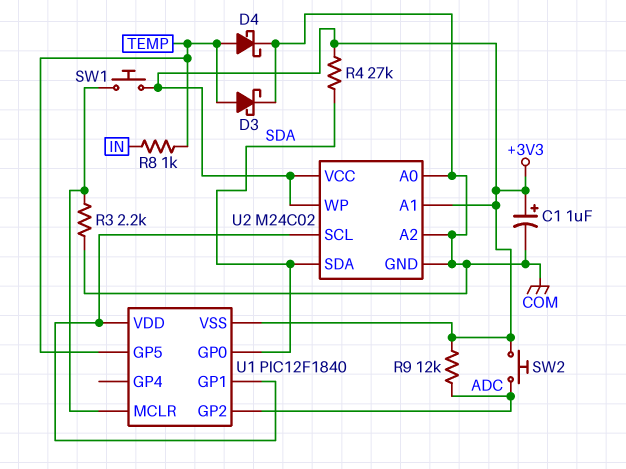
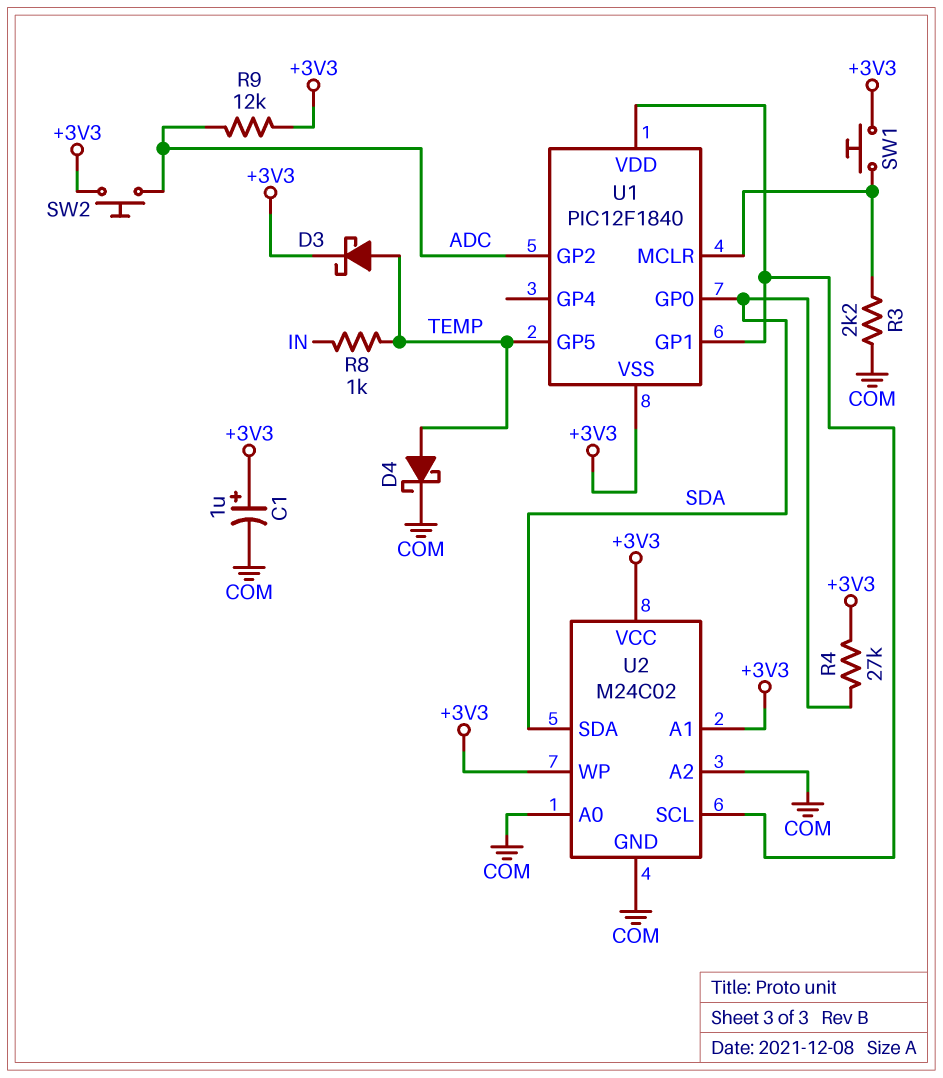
D3: schottky (A TEMP, K COM) -> schottky (A TEMP, K +3V3)

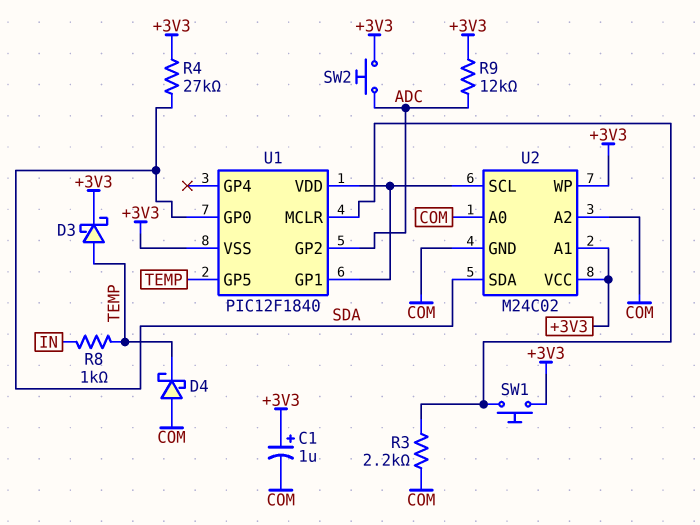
D4: schottky (A TEMP, K COM) -> schottky (A COM, K TEMP)

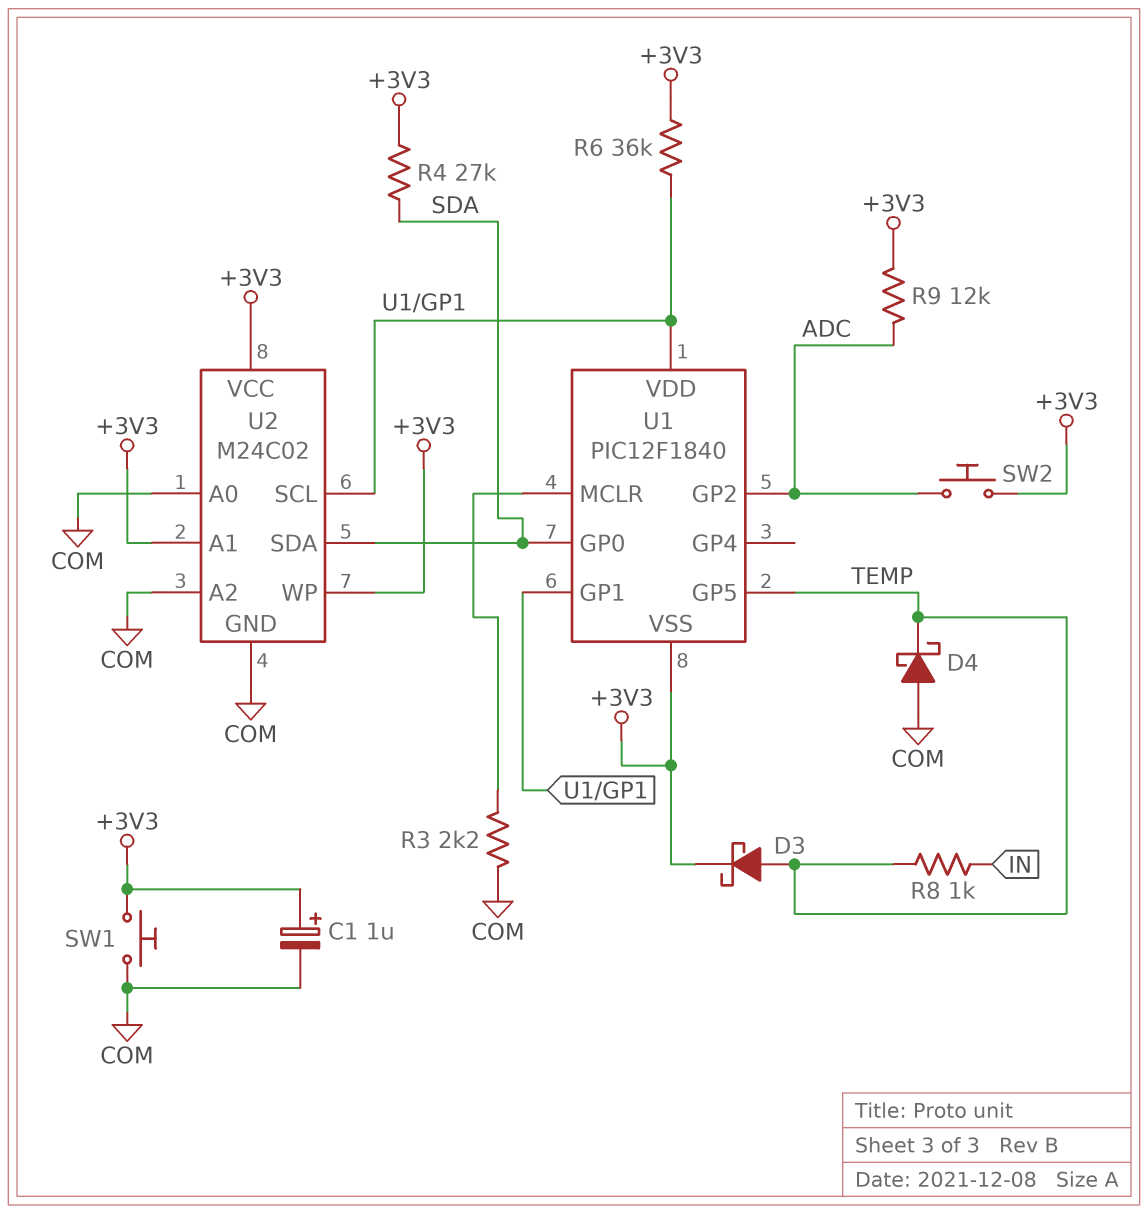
R6: none -> 36k (+3V3, U1/GP1)
SW1: button (+3V3, U1/MCLR) -> button (+3V3, COM)

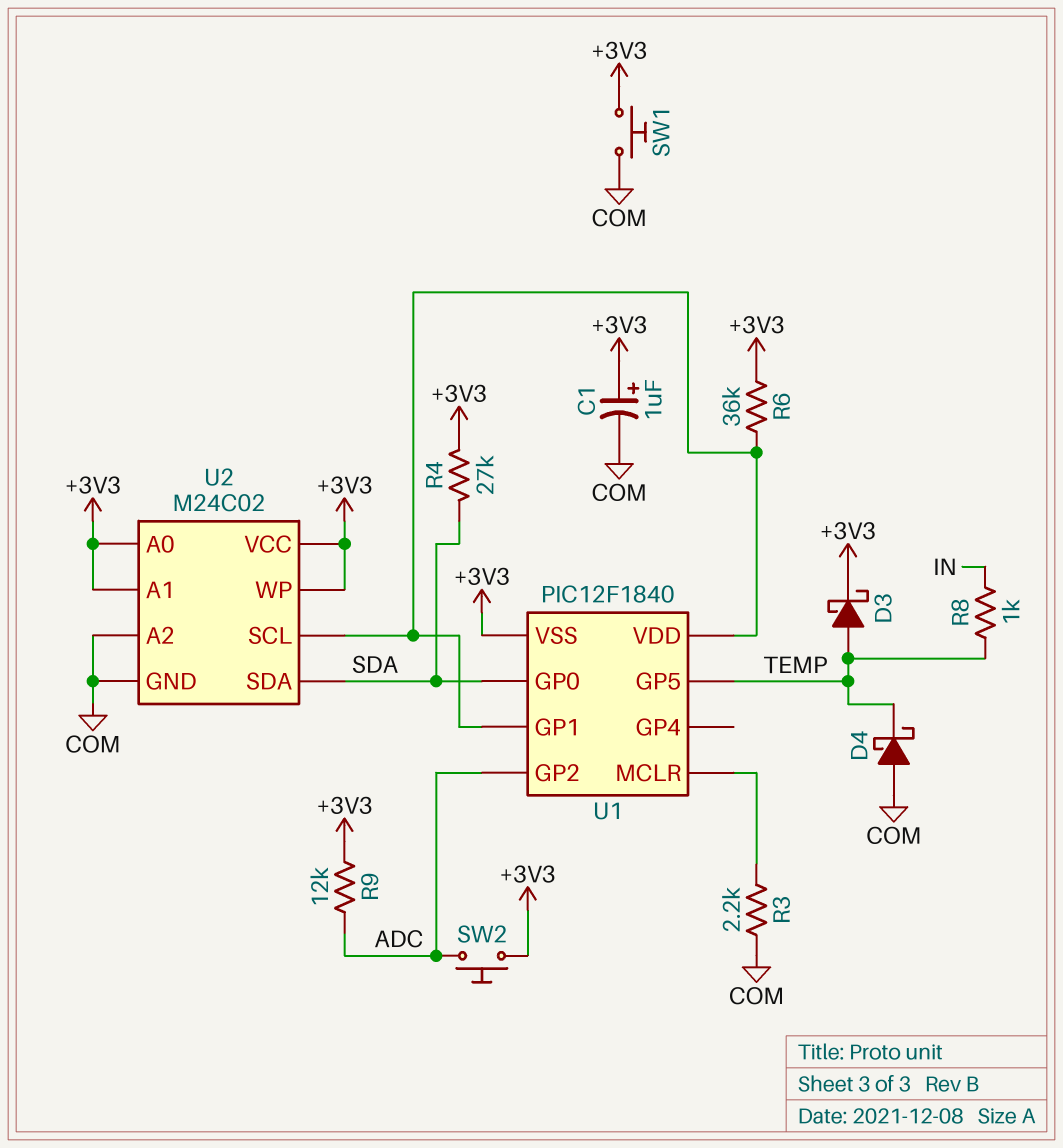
U2 pin A0: COM -> +3V3

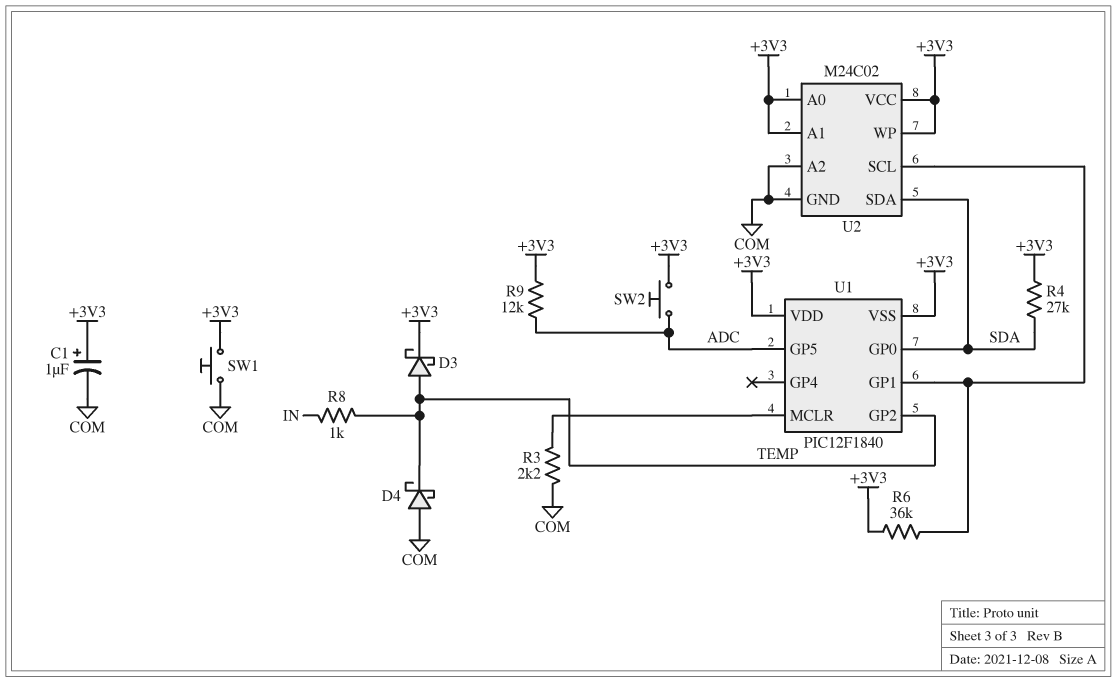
U1 pin GP2: ADC -> TEMP
U1 pin GP5: TEMP -> ADC
U1 pin VDD: U1/GP1 -> +3V3

